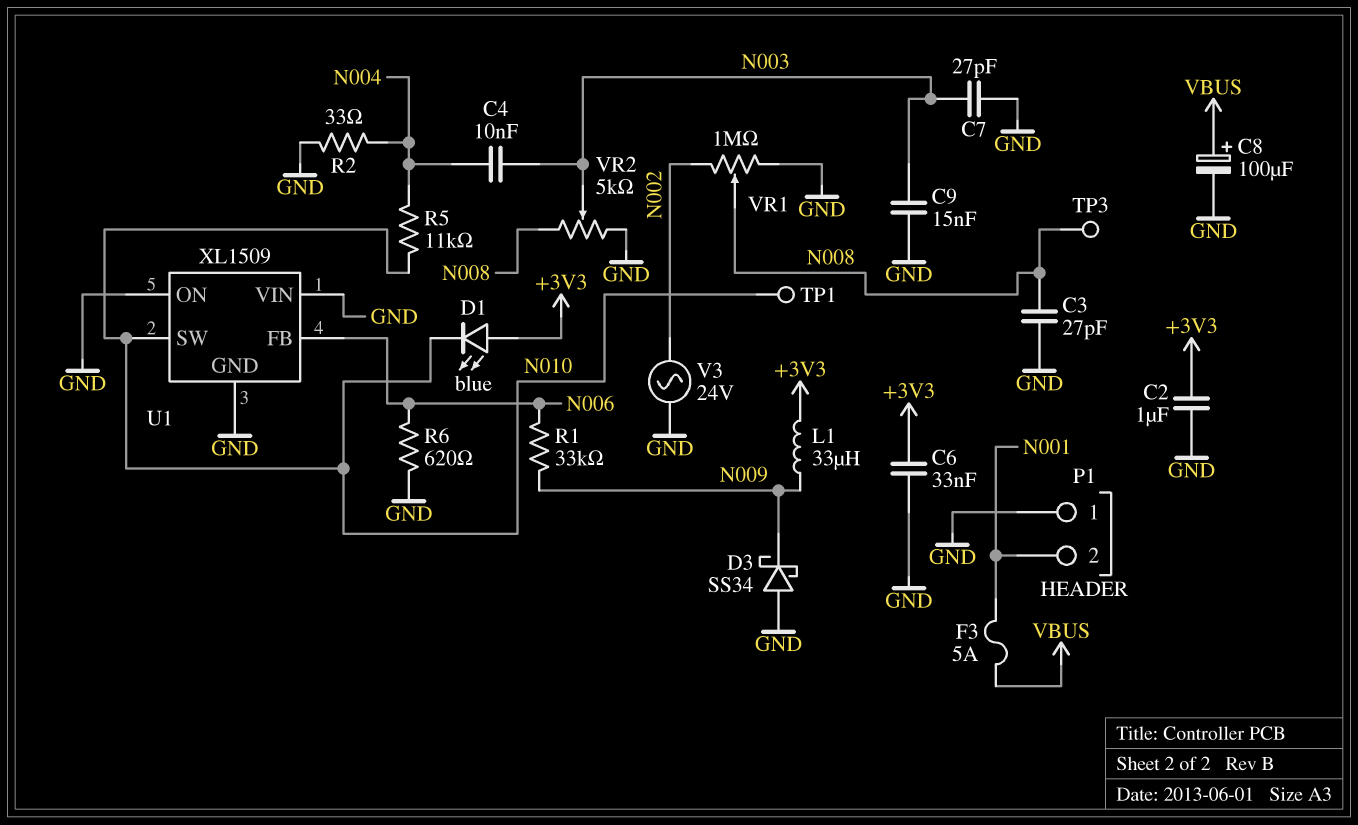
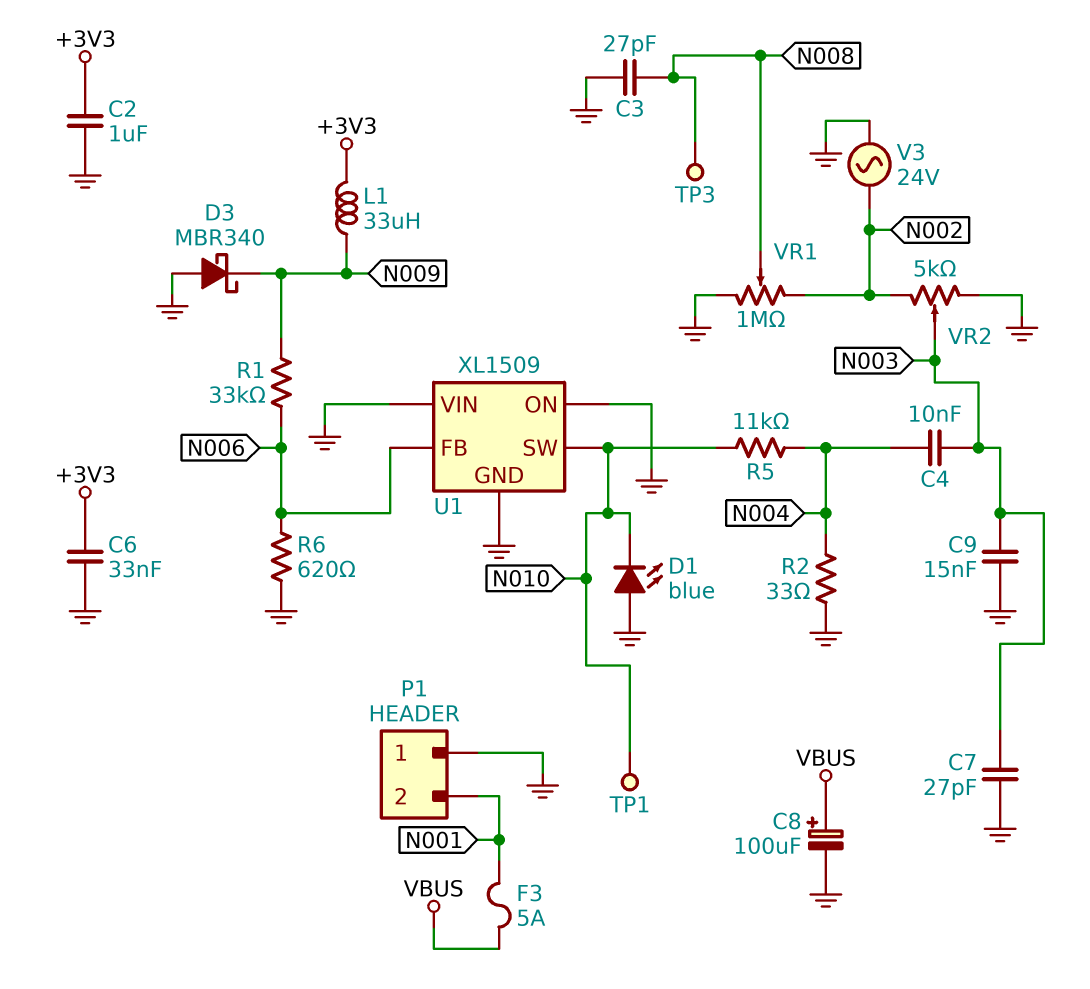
D1: LED blue (A +3V3, K N010) -> LED blue (A GND, K N010)
D3: schottky SS34 (A GND, K N009) -> schottky MBR340 (A GND, K N009)
VR2: 5k (GND, N008, wiper N003) -> 5k (GND, N002, wiper N003)

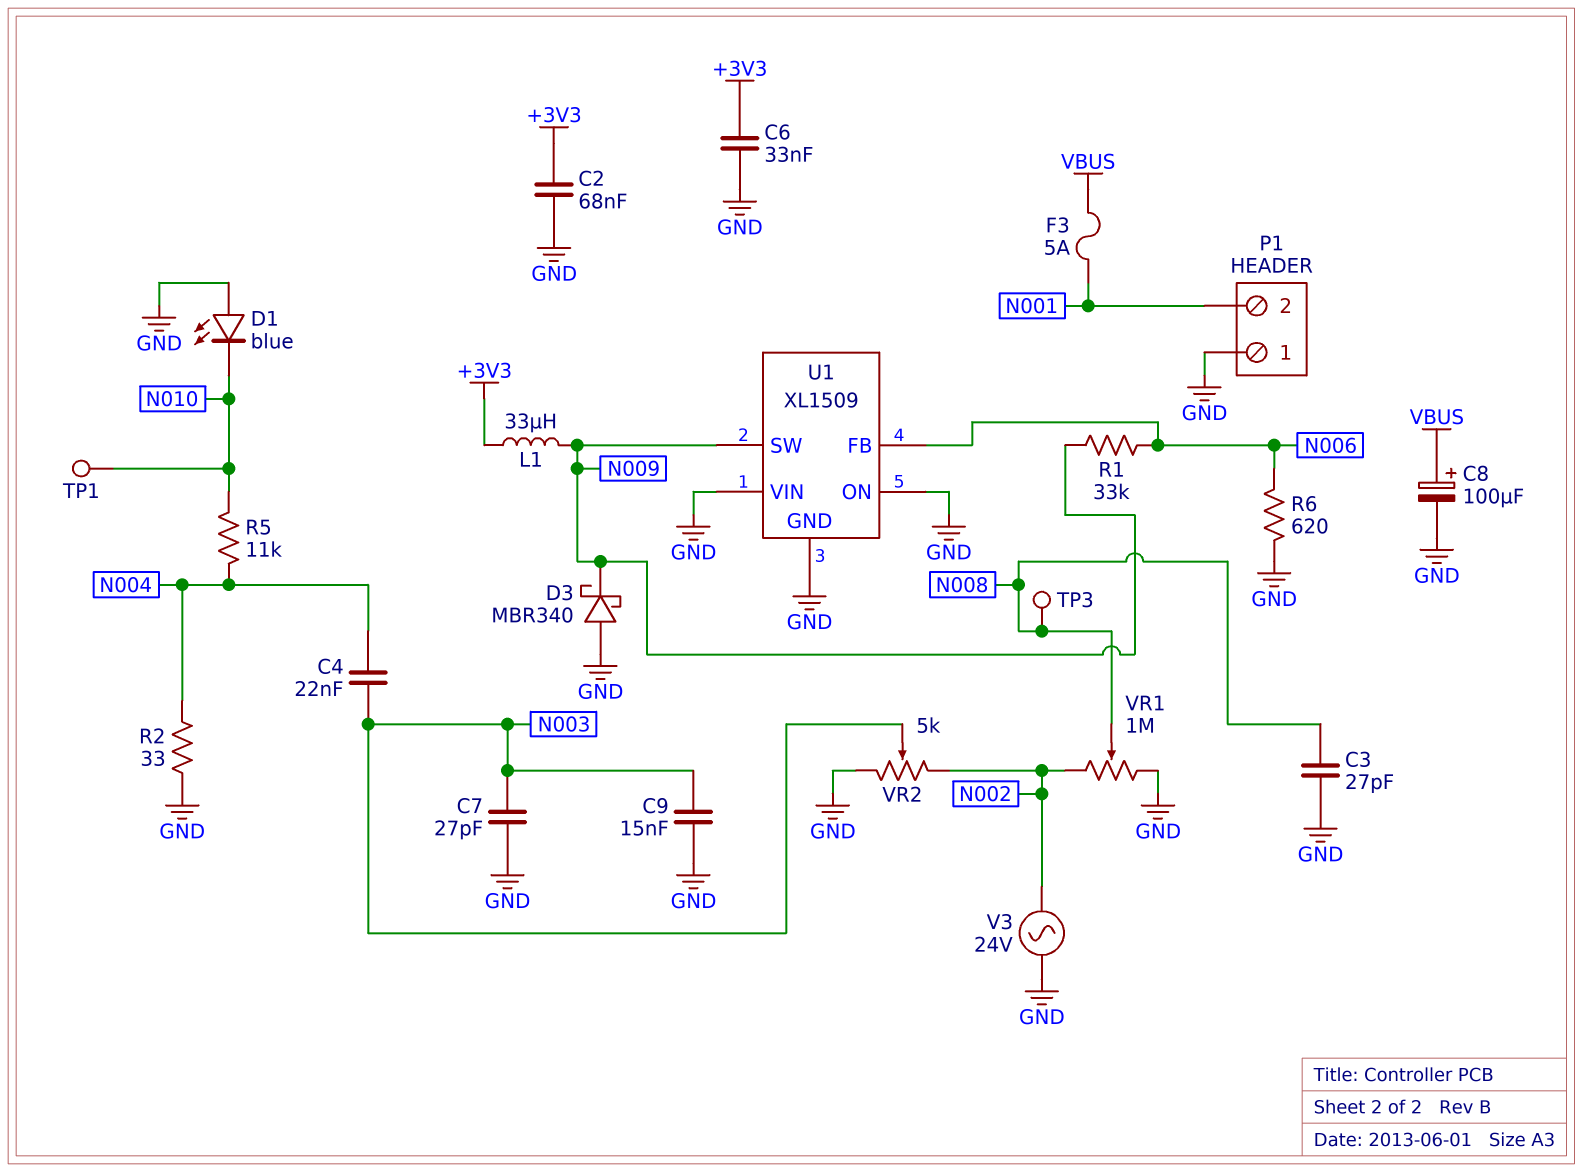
C2: 1uF (+3V3, GND) -> 68nF (+3V3, GND)
C4: 10nF (N003, N004) -> 22nF (N003, N004)
U1 pin SW: N010 -> N009

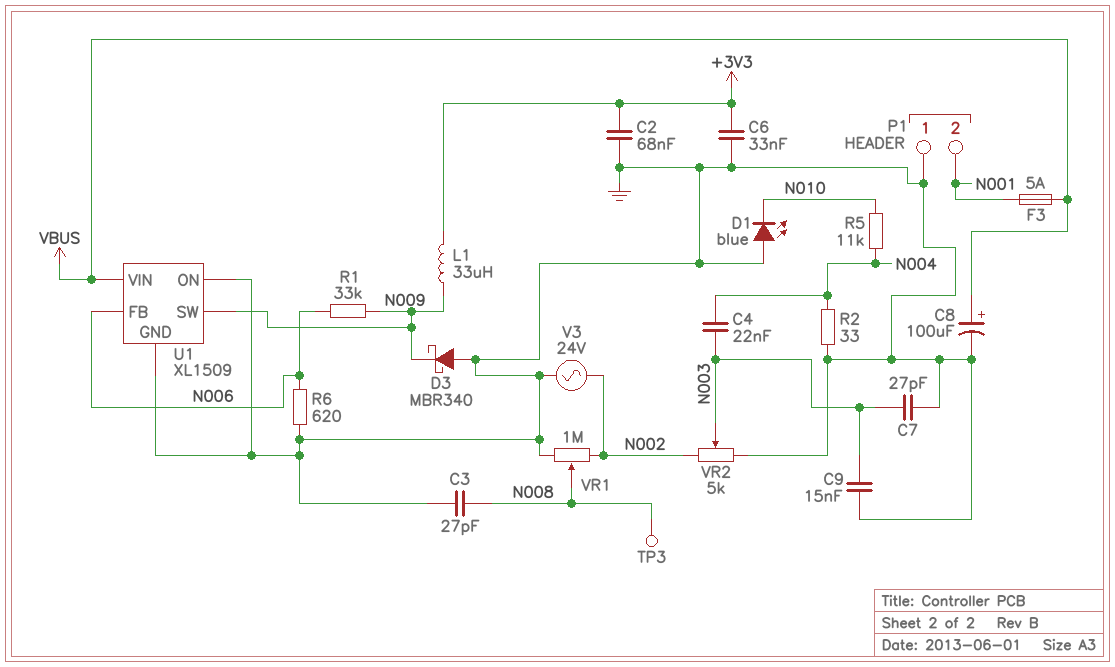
TP1: test point (N010) -> none
U1 pin VIN: GND -> VBUS

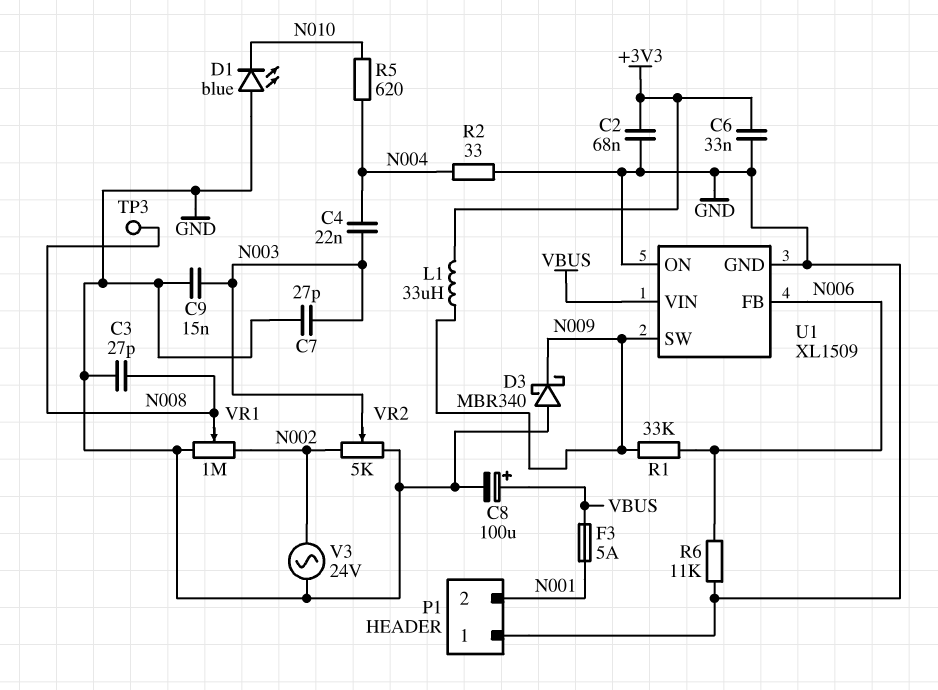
R5: 11k (N004, N010) -> 620 (N004, N010)
R6: 620 (GND, N006) -> 11k (GND, N006)

